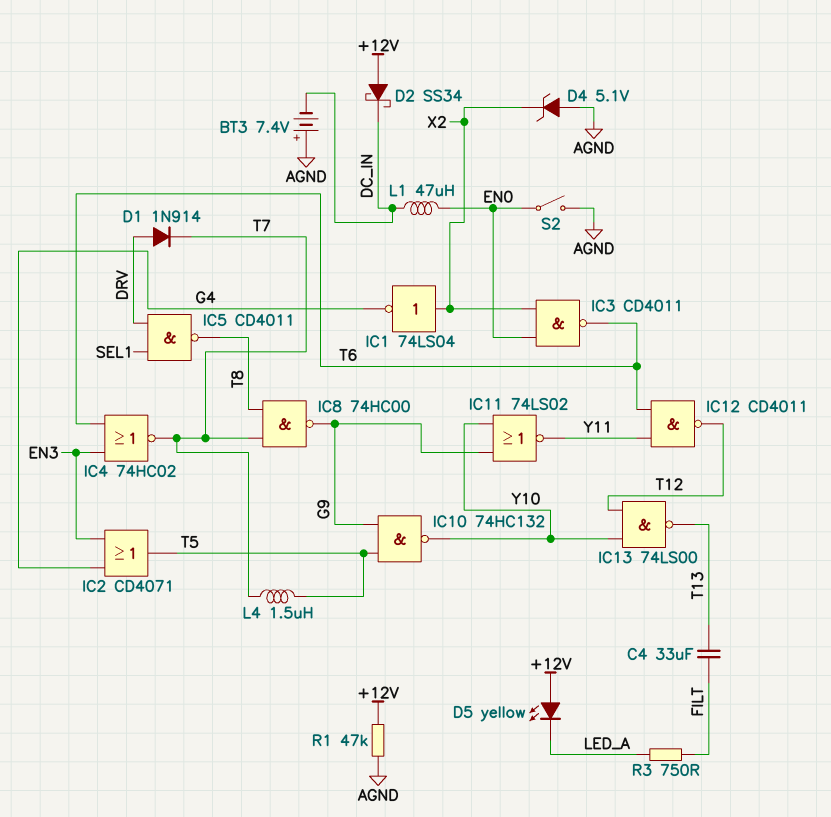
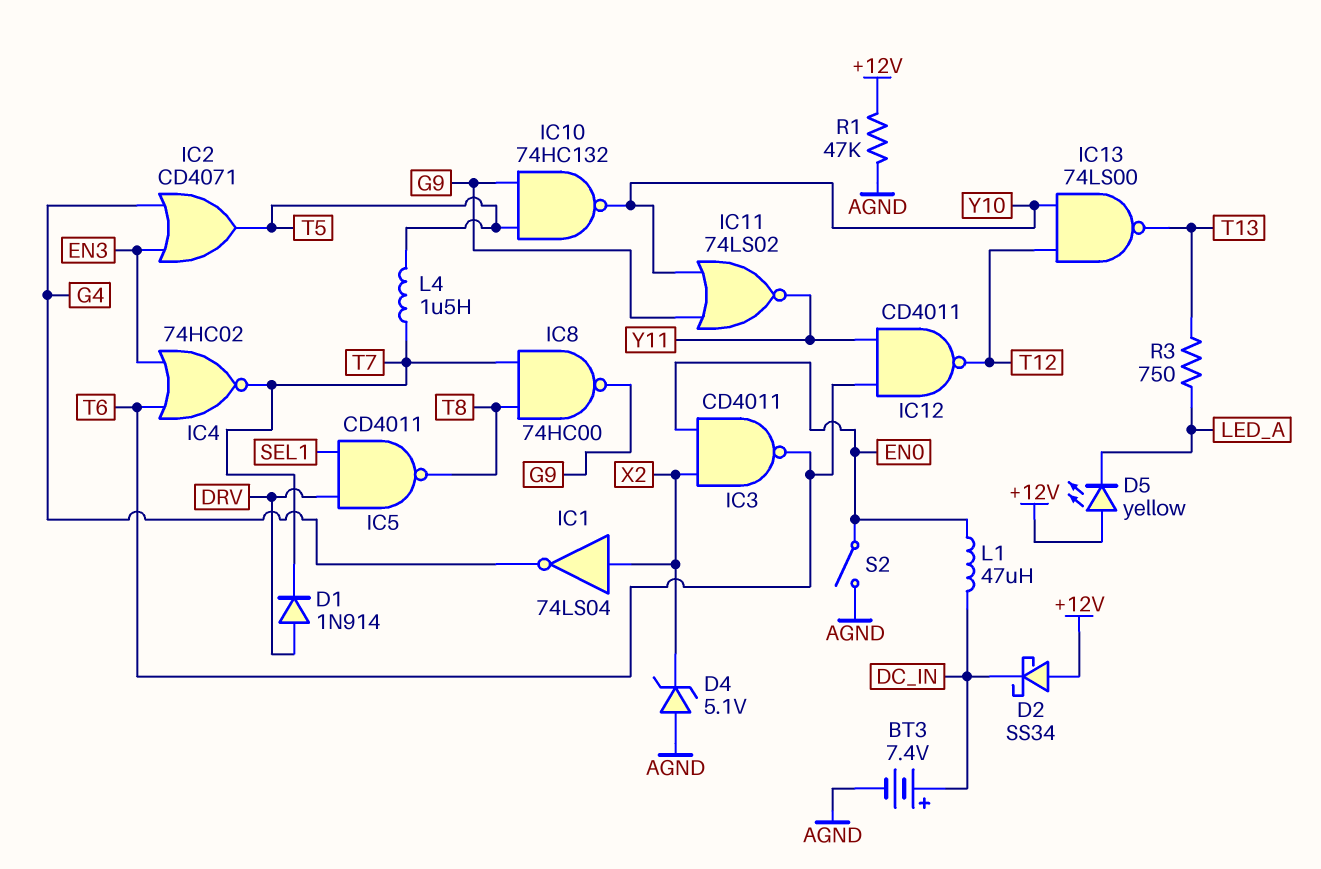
BT3: 7.4V (plus AGND, minus DC_IN) -> 7.4V (plus DC_IN, minus AGND)
C4: 33uF (FILT, T13) -> none
R3: 750 (FILT, LED_A) -> 750 (LED_A, T13)

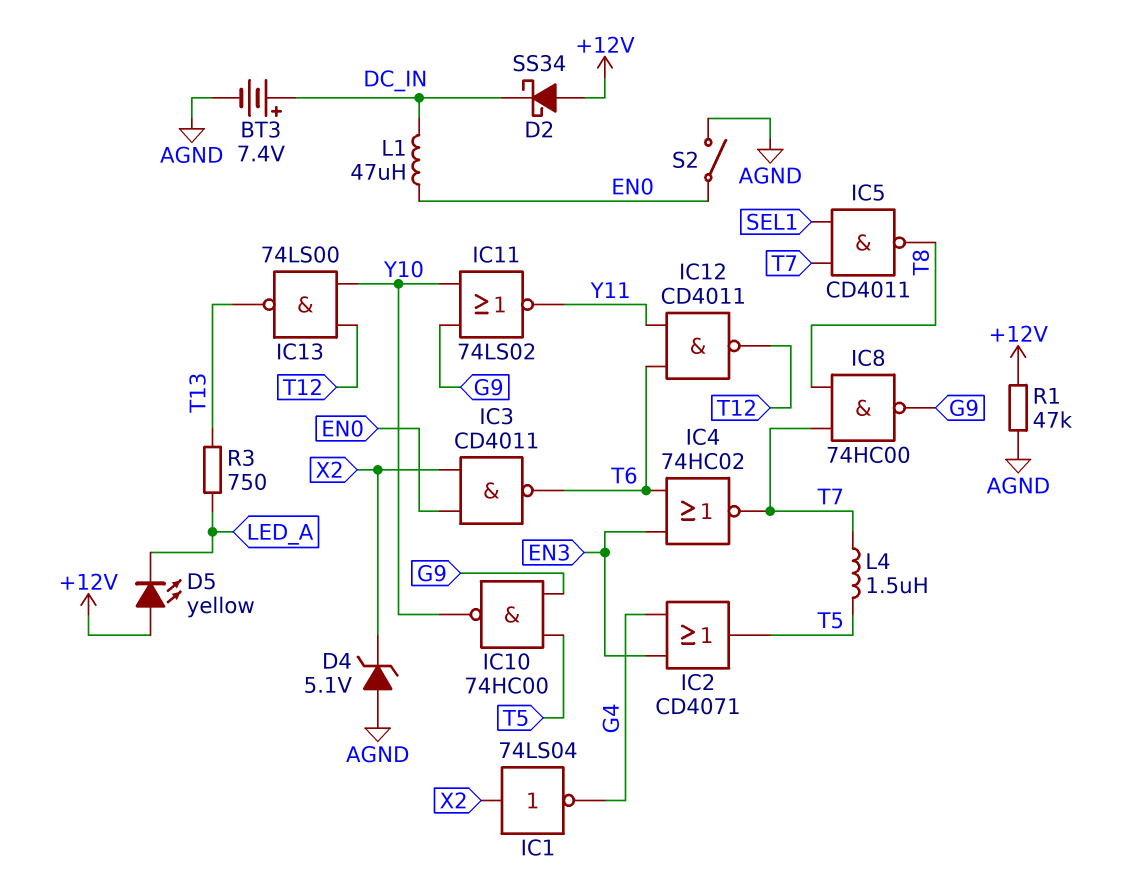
D1: diode 1N914 (A DRV, K T7) -> none
IC5: NAND CD4011 (in DRV, in SEL1, out T8) -> NAND CD4011 (in SEL1, in T7, out T8)
IC10: NAND 74HC132 (in G9, in T5, out Y10) -> NAND 74HC00 (in G9, in T5, out Y10)

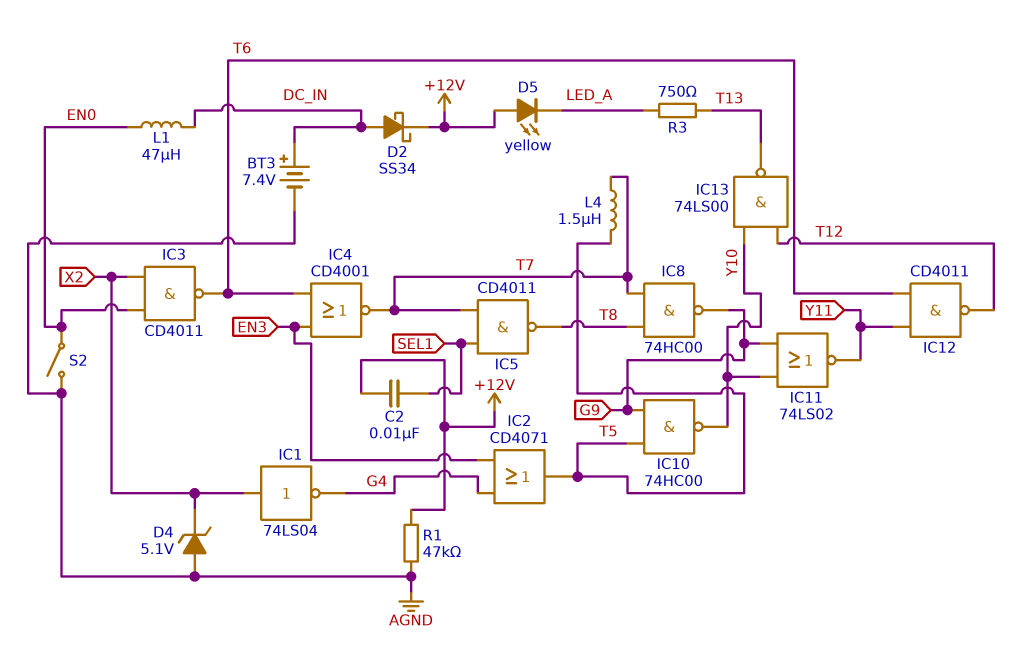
C2: none -> 10nF (+12V, SEL1)
D2: schottky SS34 (A +12V, K DC_IN) -> schottky SS34 (A DC_IN, K +12V)
IC4: NOR 74HC02 (in EN3, in T6, out T7) -> NOR CD4001 (in EN3, in T6, out T7)

